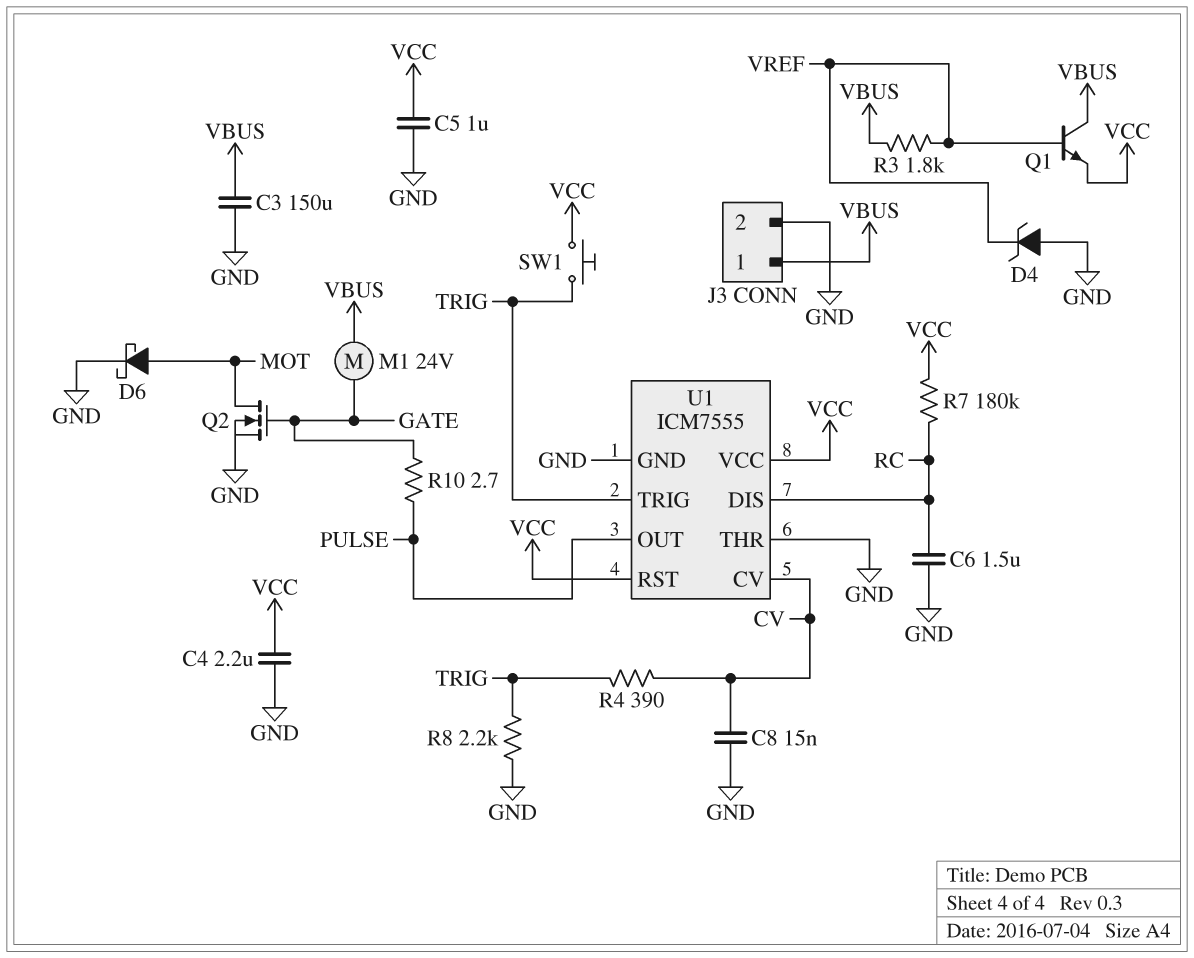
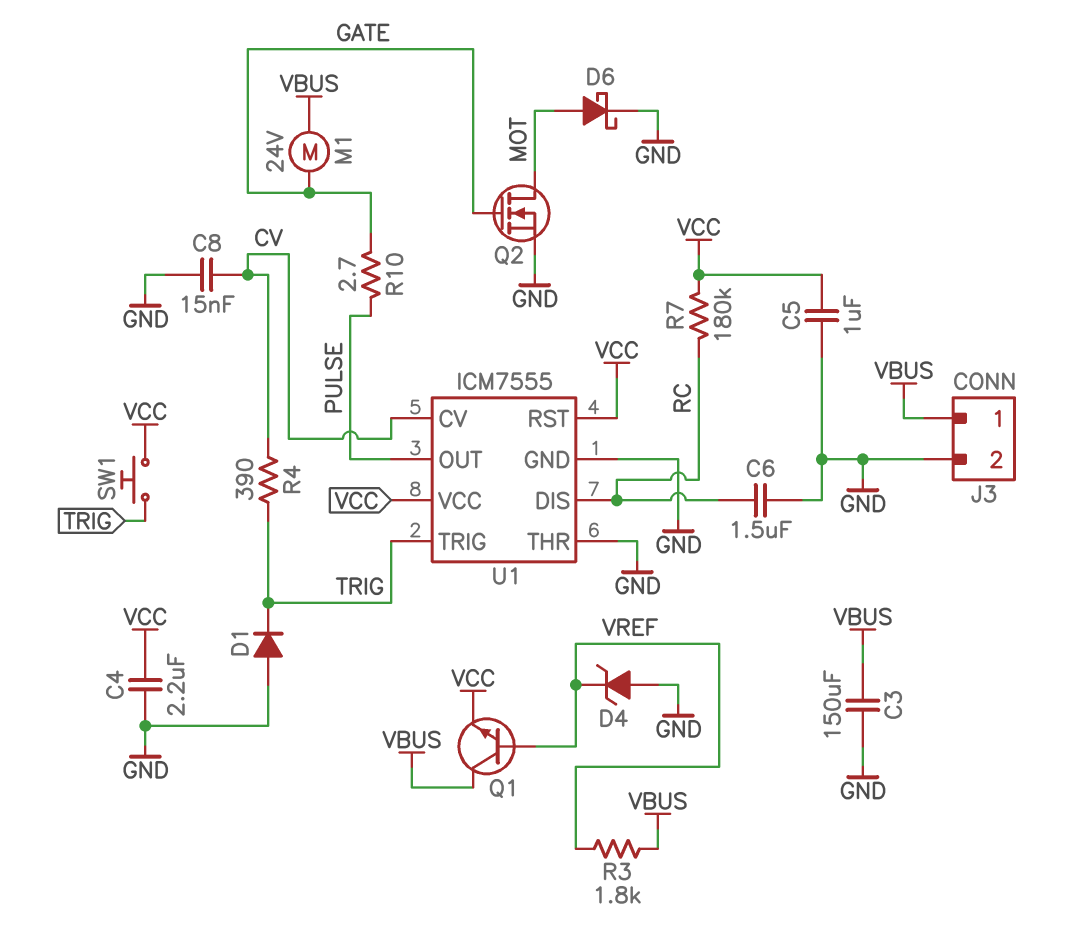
D1: none -> diode (A GND, K TRIG)
R8: 2.2k (GND, TRIG) -> none

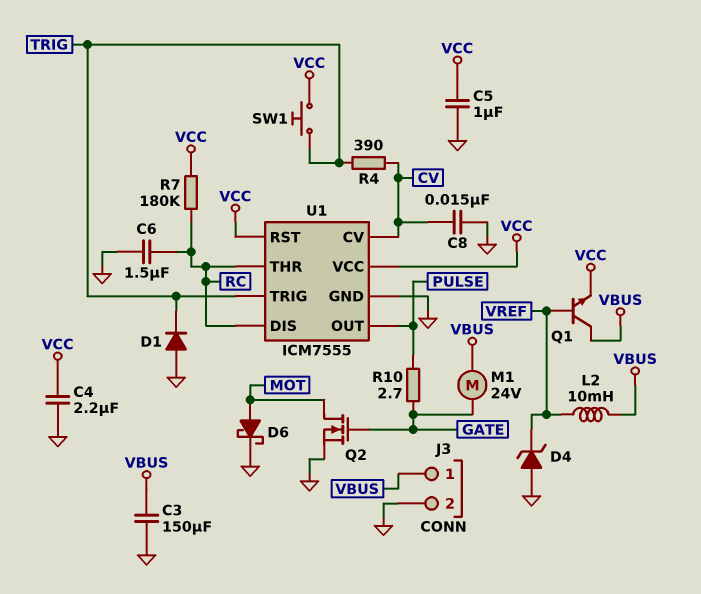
L2: none -> 10mH (VBUS, VREF)
R3: 1.8k (VBUS, VREF) -> none
U1 pin THR: GND -> RC

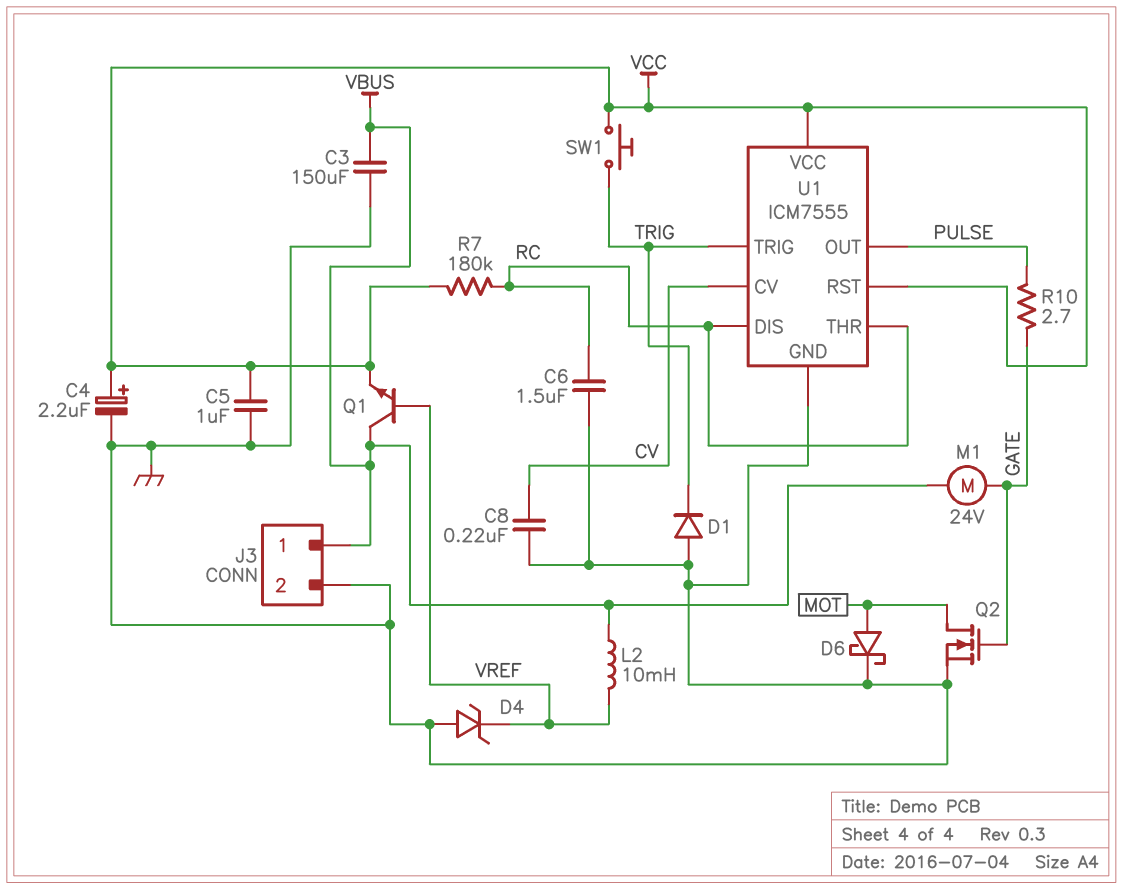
C4: 2.2uF (GND, VCC) -> 2.2uF (plus VCC, minus GND)
C8: 15nF (CV, GND) -> 220nF (CV, GND)
R4: 390 (CV, TRIG) -> none

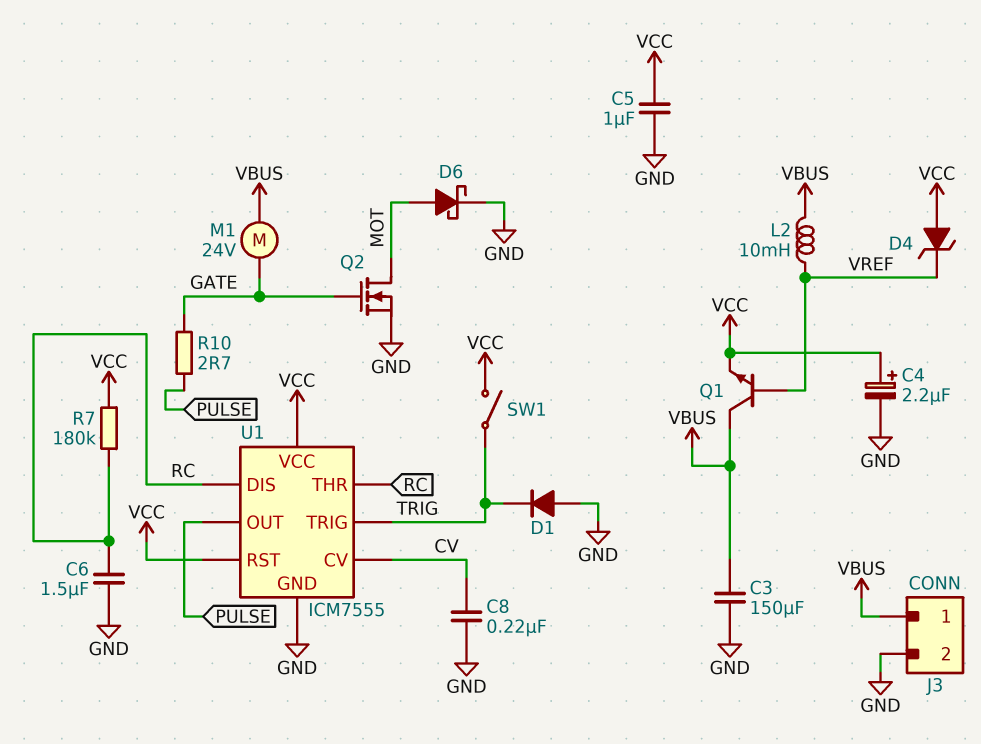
D4: zener (A GND, K VREF) -> zener (A VCC, K VREF)
SW1: button (TRIG, VCC) -> switch (TRIG, VCC)

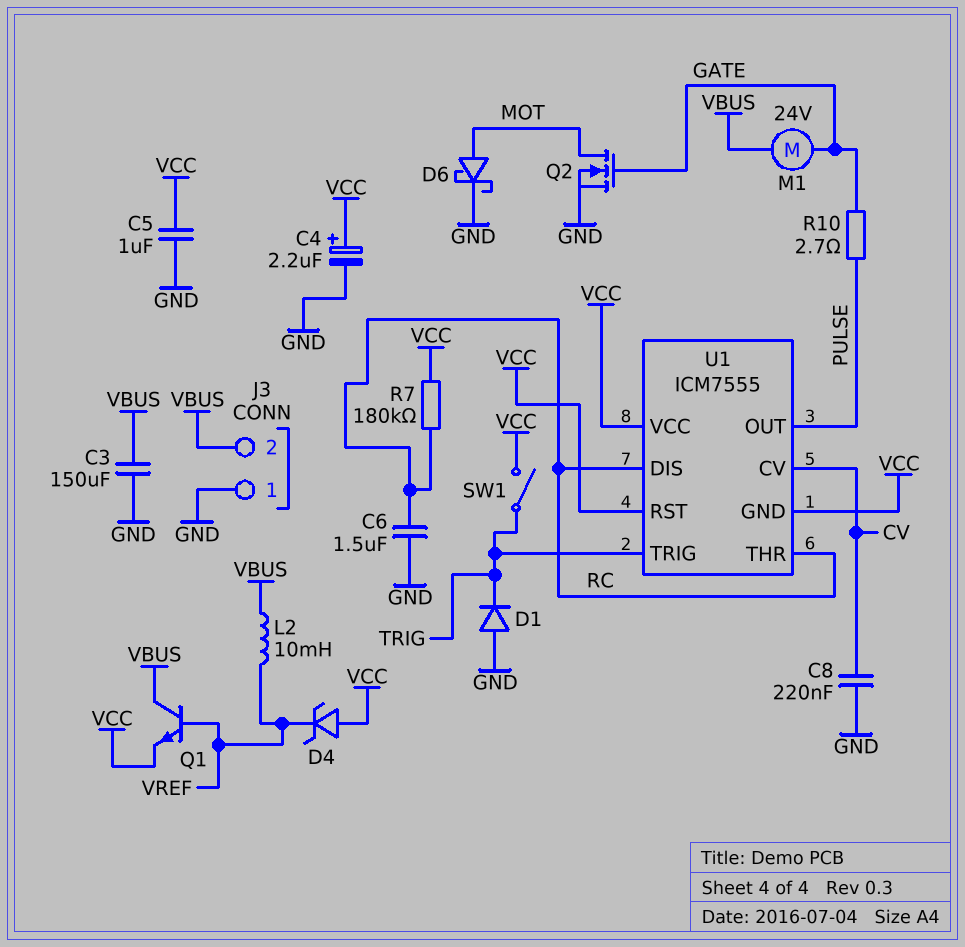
J3 pin 1: VBUS -> GND
J3 pin 2: GND -> VBUS
U1 pin GND: GND -> VCC

